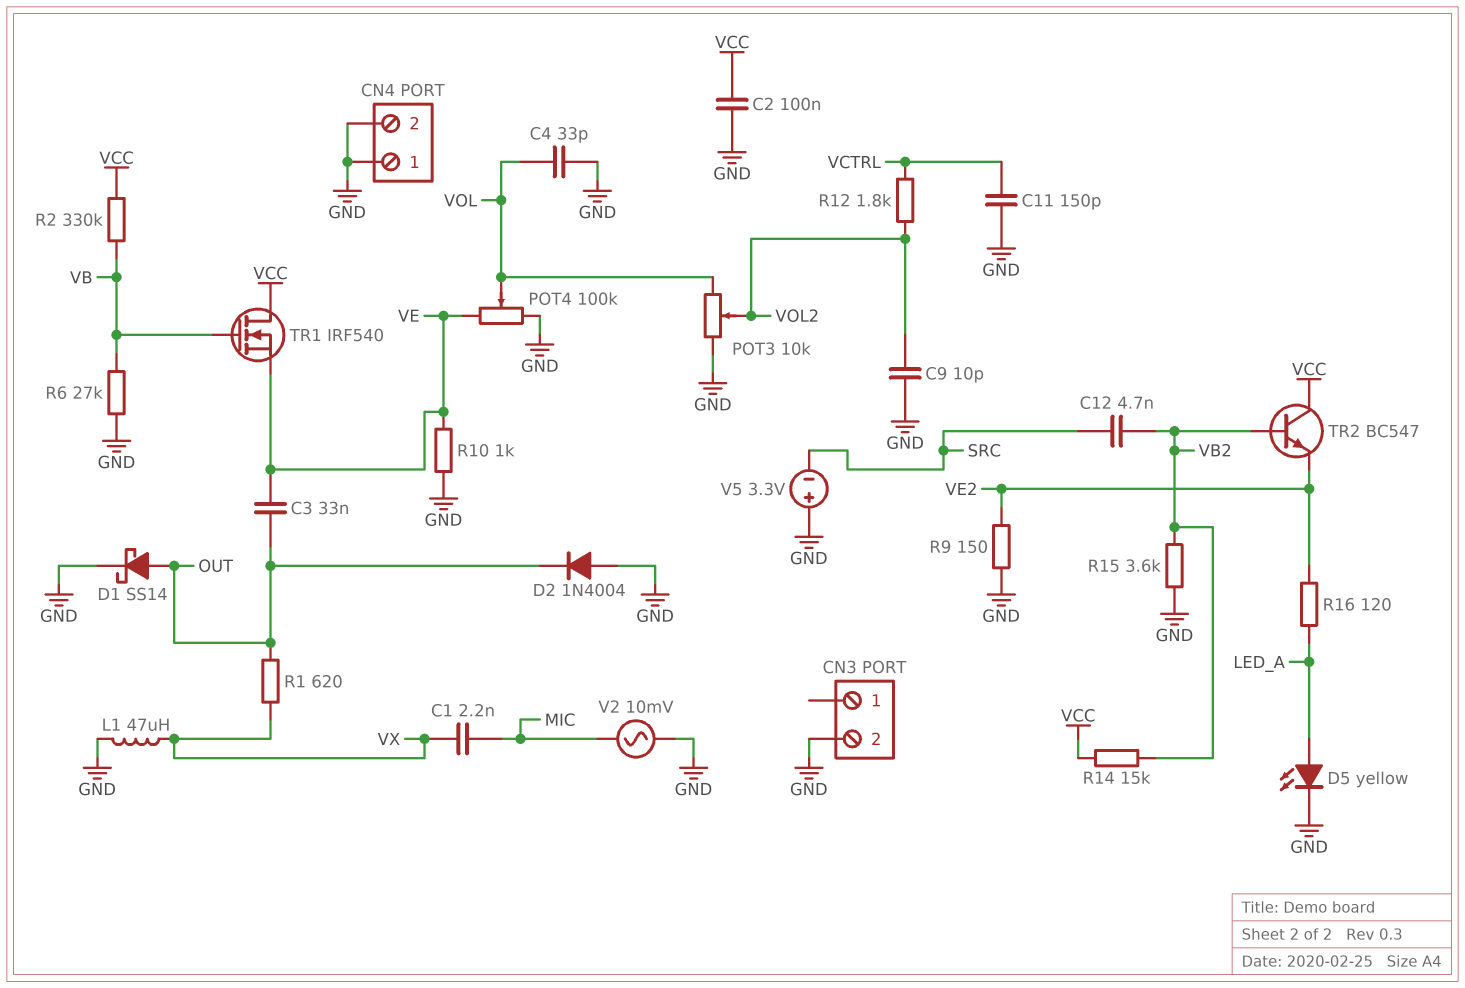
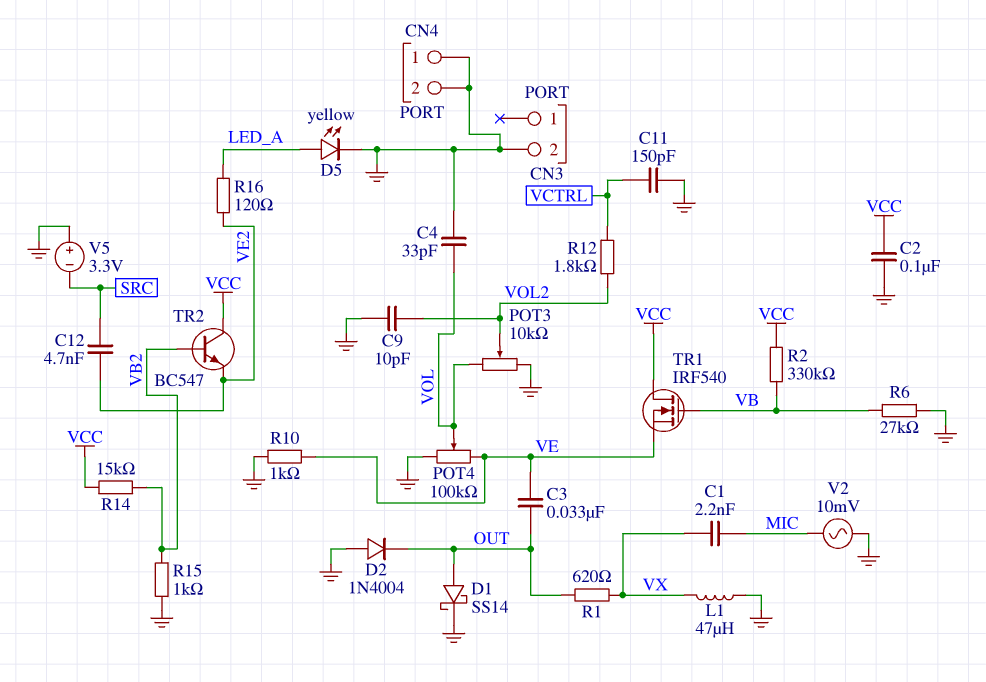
C12: 4.7nF (SRC, VB2) -> 4.7nF (SRC, VE2)
R9: 150 (GND, VE2) -> none
R15: 3.6k (GND, VB2) -> 1k (GND, VB2)

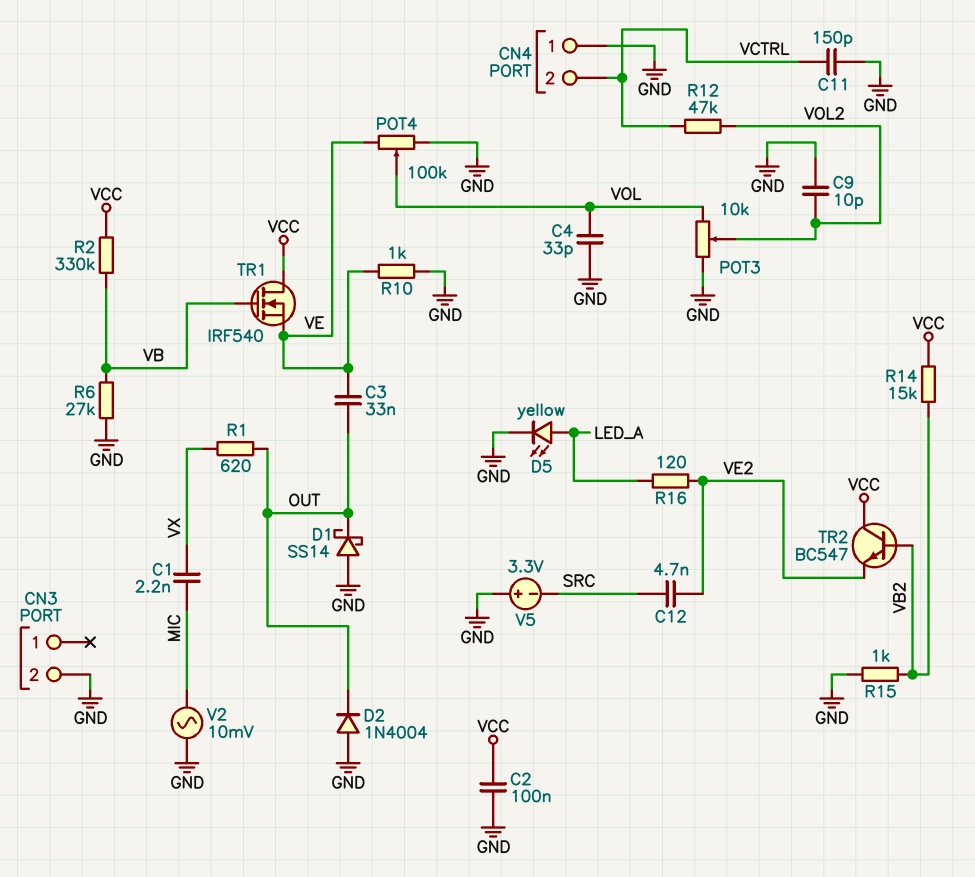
CN4 pin 2: GND -> VCTRL
D1: schottky SS14 (A OUT, K GND) -> schottky SS14 (A GND, K OUT)
L1: 47uH (GND, VX) -> none
R12: 1.8k (VCTRL, VOL2) -> 47k (VCTRL, VOL2)

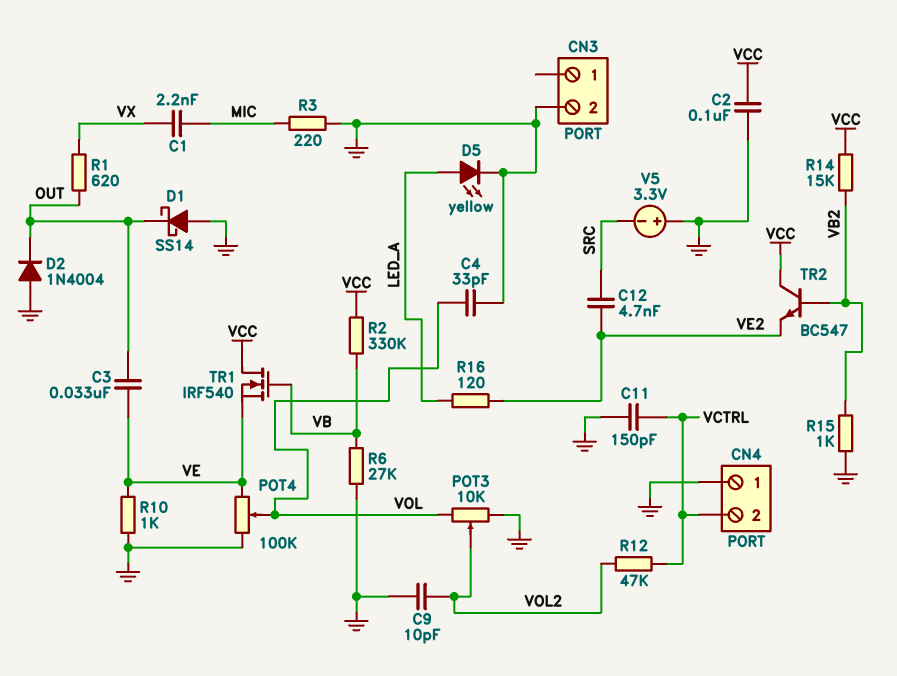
R3: none -> 220 (GND, MIC)
V2: AC 10mV (GND, MIC) -> none

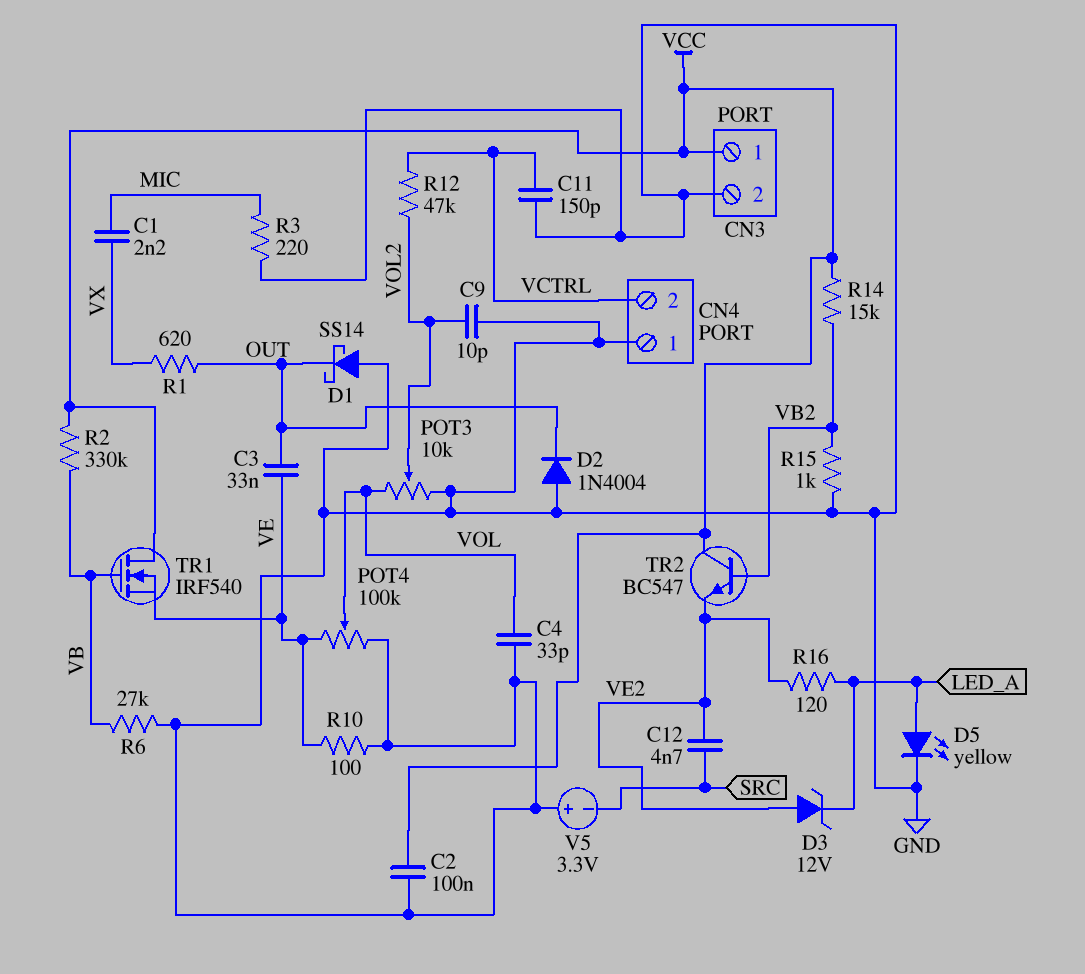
CN3 pin 1: none -> VCC
D3: none -> zener 12V (A VE2, K LED_A)
R10: 1k (GND, VE) -> 100 (GND, VE)

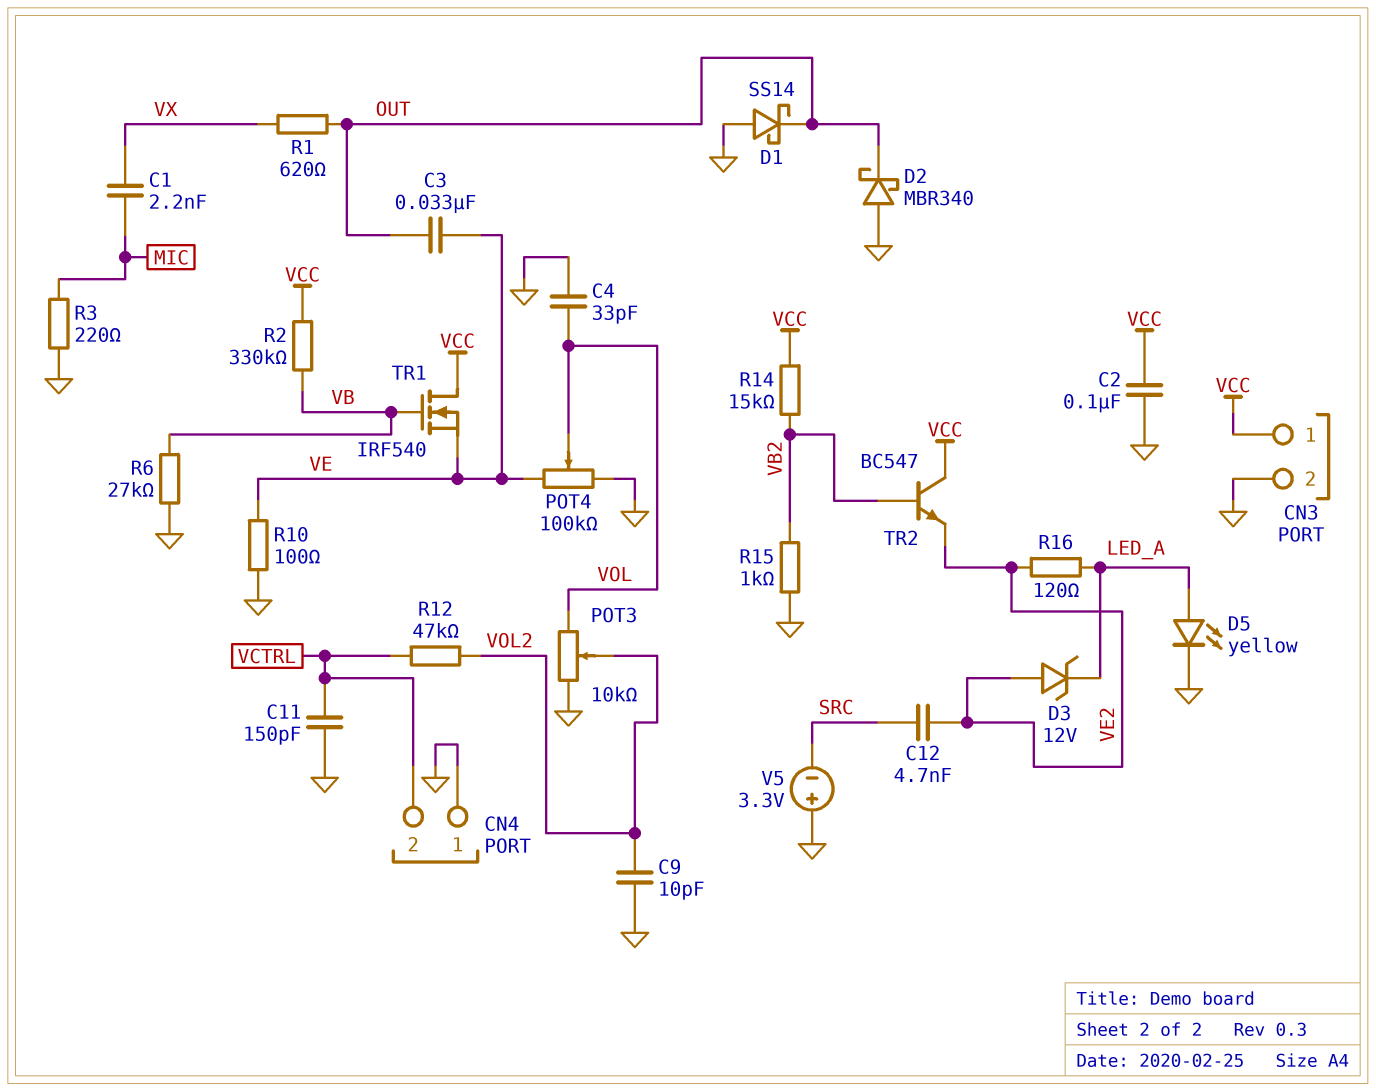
D2: diode 1N4004 (A GND, K OUT) -> schottky MBR340 (A GND, K OUT)

